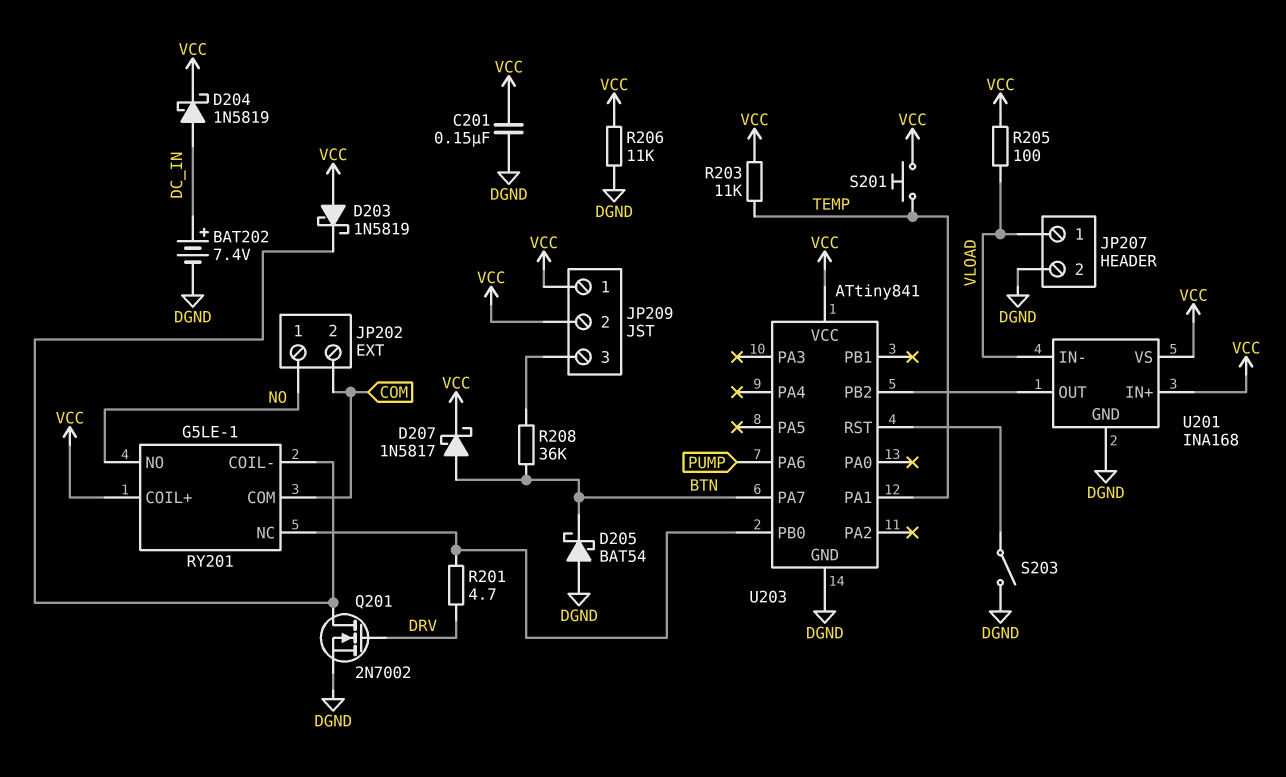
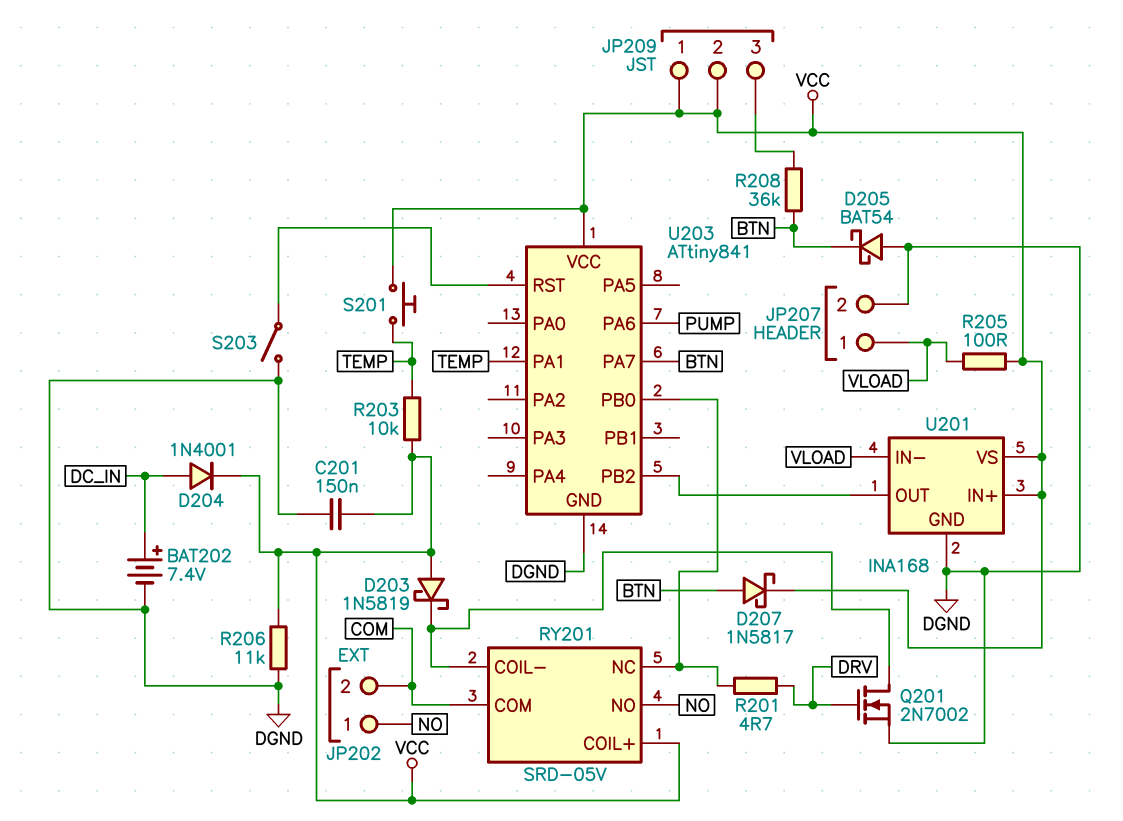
D204: schottky 1N5819 (A DC_IN, K VCC) -> diode 1N4001 (A DC_IN, K VCC)
R203: 11k (TEMP, VCC) -> 10k (TEMP, VCC)
RY201: G5LE-1 -> SRD-05V

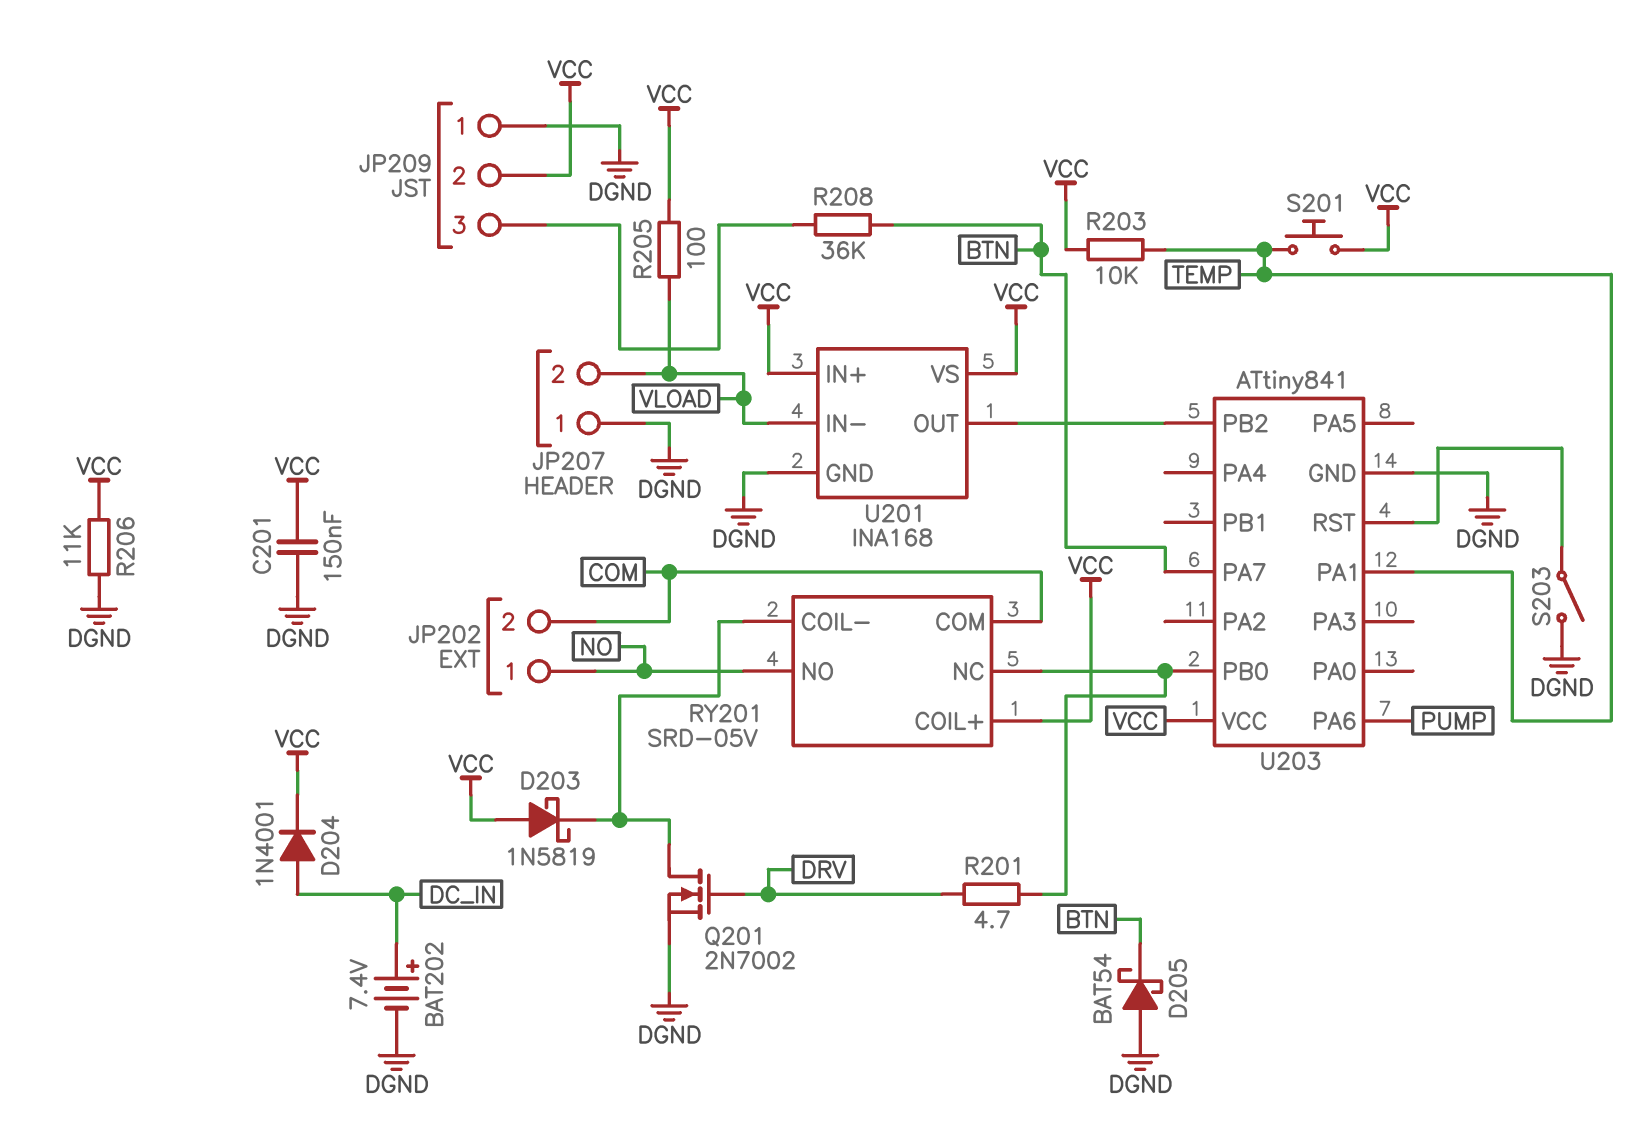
D207: schottky 1N5817 (A BTN, K VCC) -> none
JP207 pin 1: VLOAD -> DGND
JP207 pin 2: DGND -> VLOAD
JP209 pin 1: VCC -> DGND

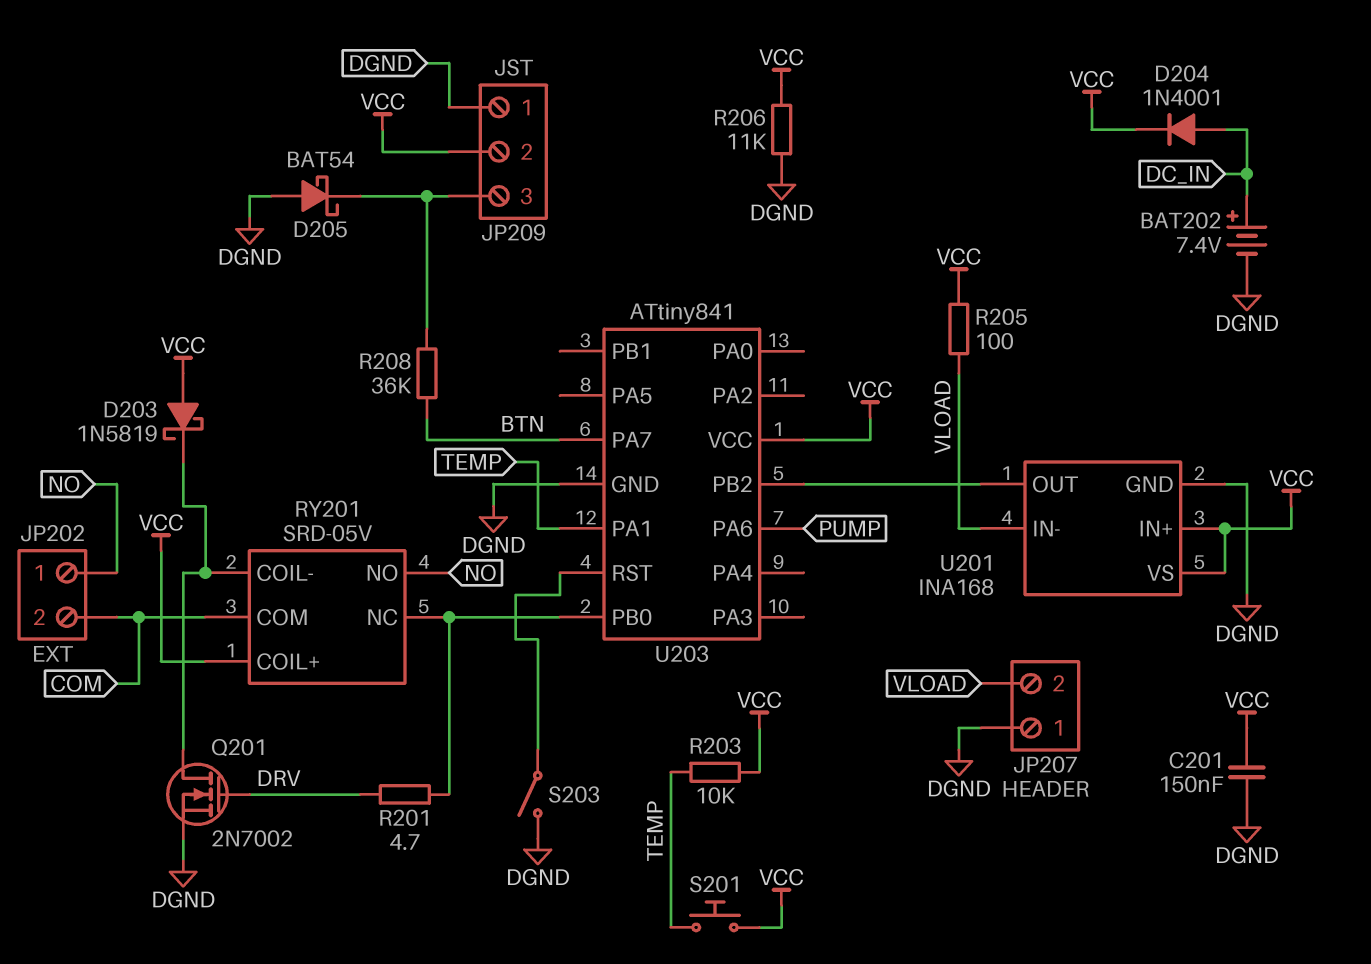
D205: schottky BAT54 (A DGND, K BTN) -> schottky BAT54 (A DGND, K JP209/3)

